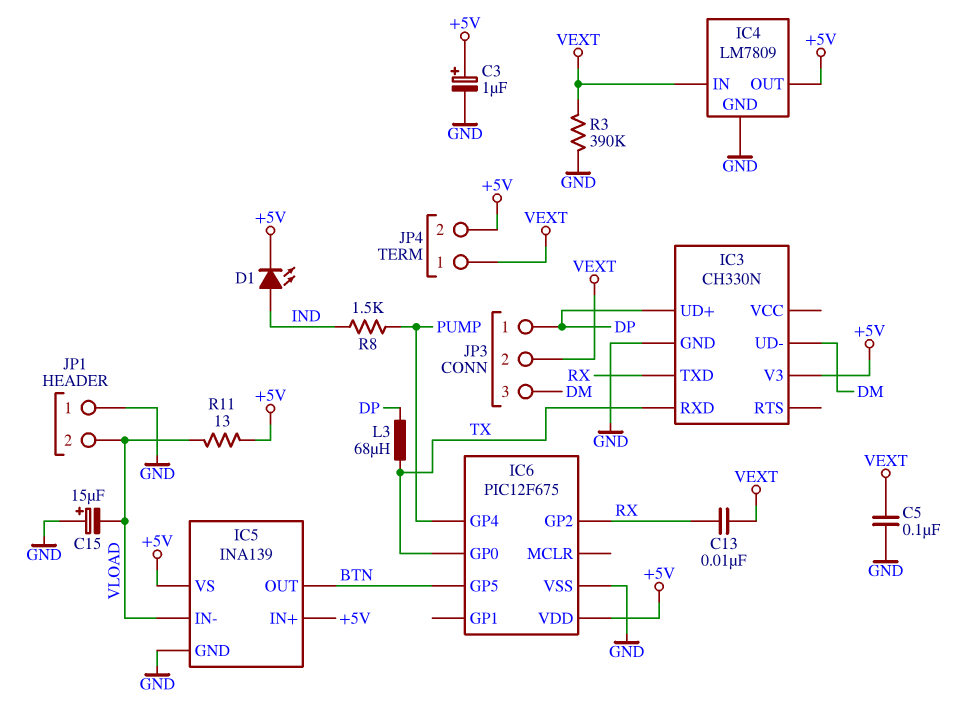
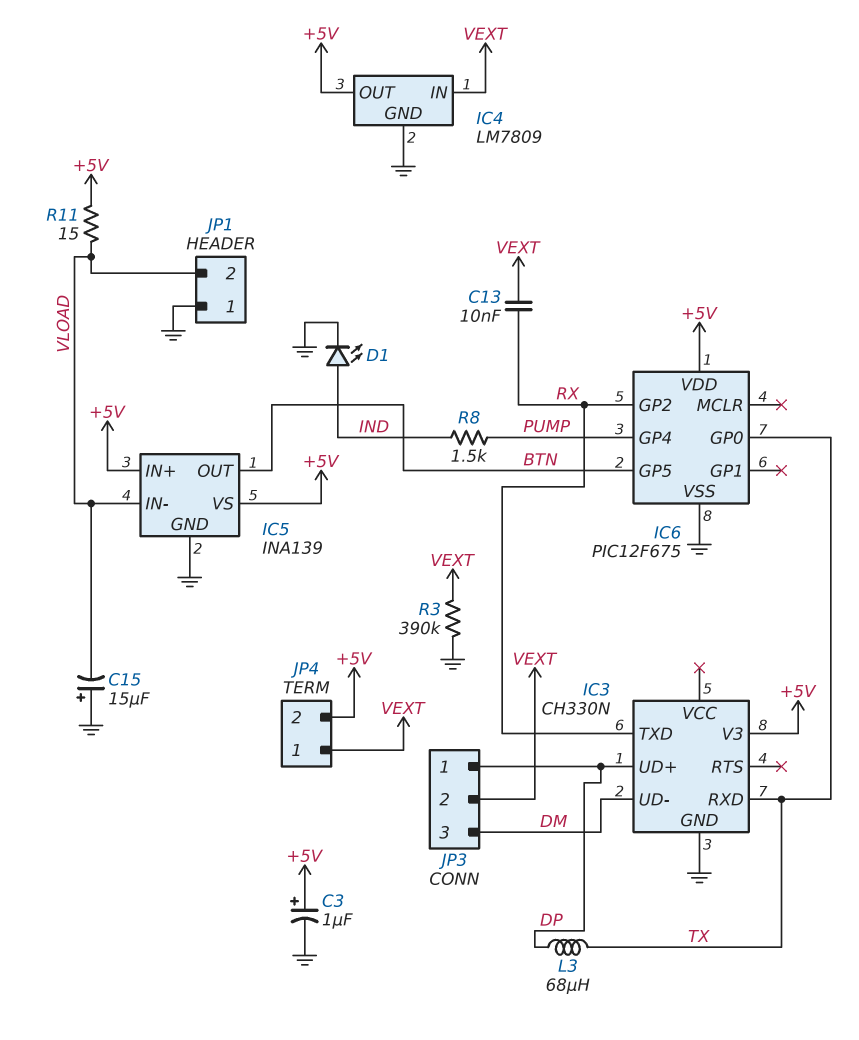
C5: 100nF (GND, VEXT) -> none
D1: LED (A IND, K +5V) -> LED (A IND, K GND)
R11: 13 (+5V, VLOAD) -> 15 (+5V, VLOAD)

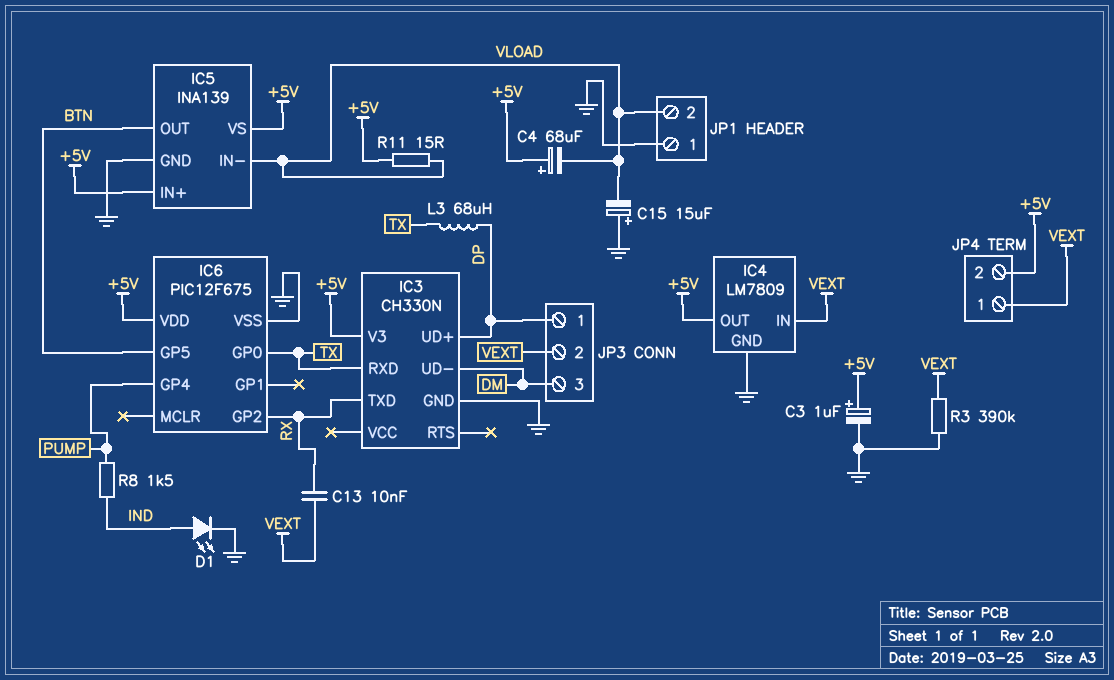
C4: none -> 68uF (plus +5V, minus VLOAD)

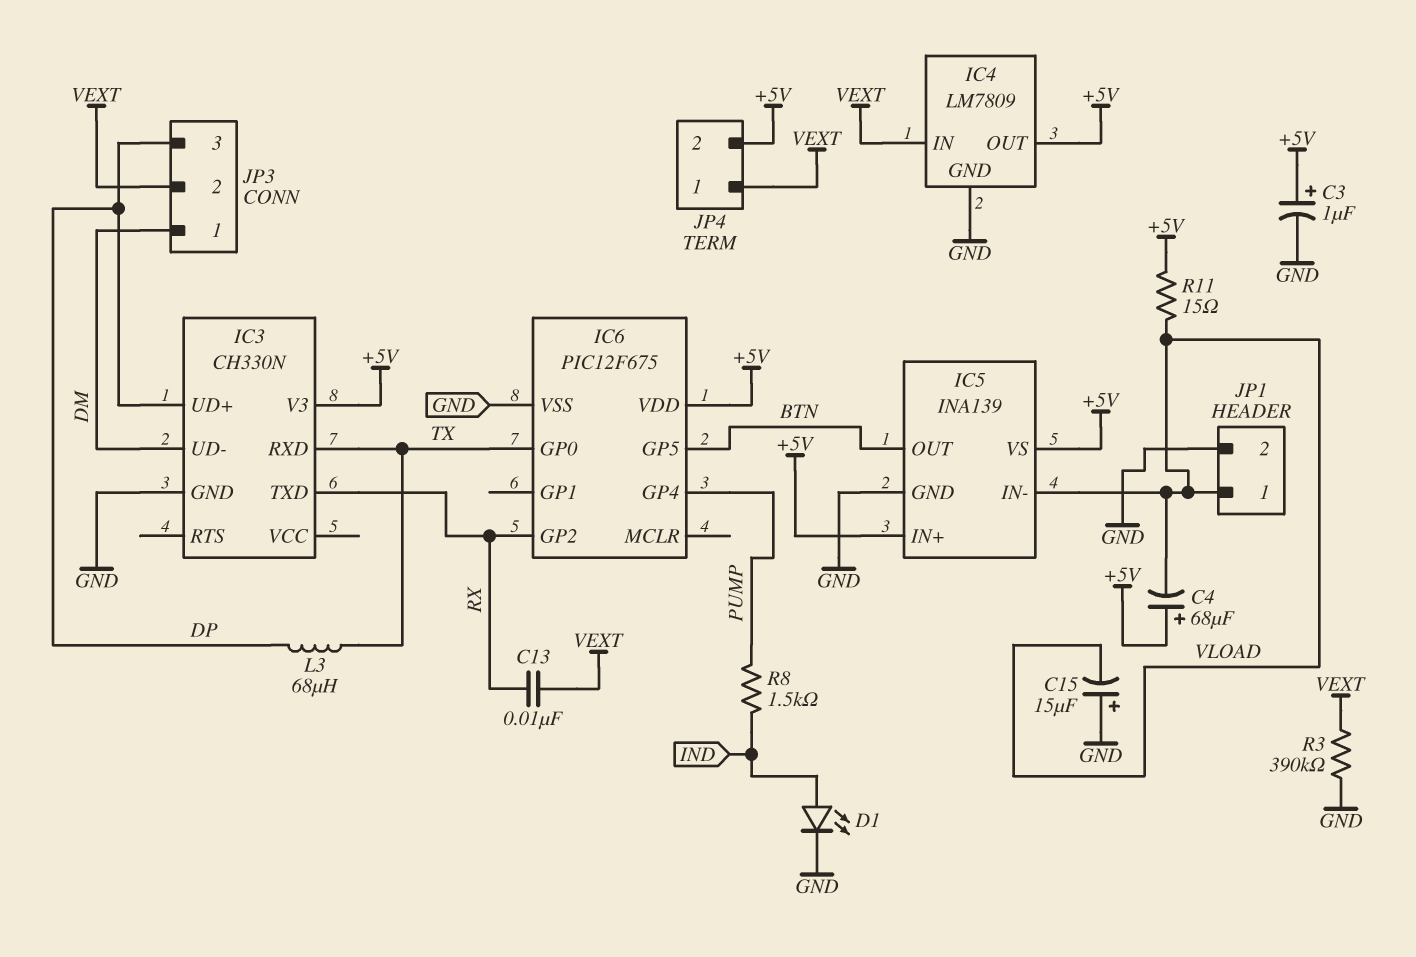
JP1 pin 1: GND -> VLOAD
JP1 pin 2: VLOAD -> GND
JP3 pin 1: DP -> DM
JP3 pin 3: DM -> DP

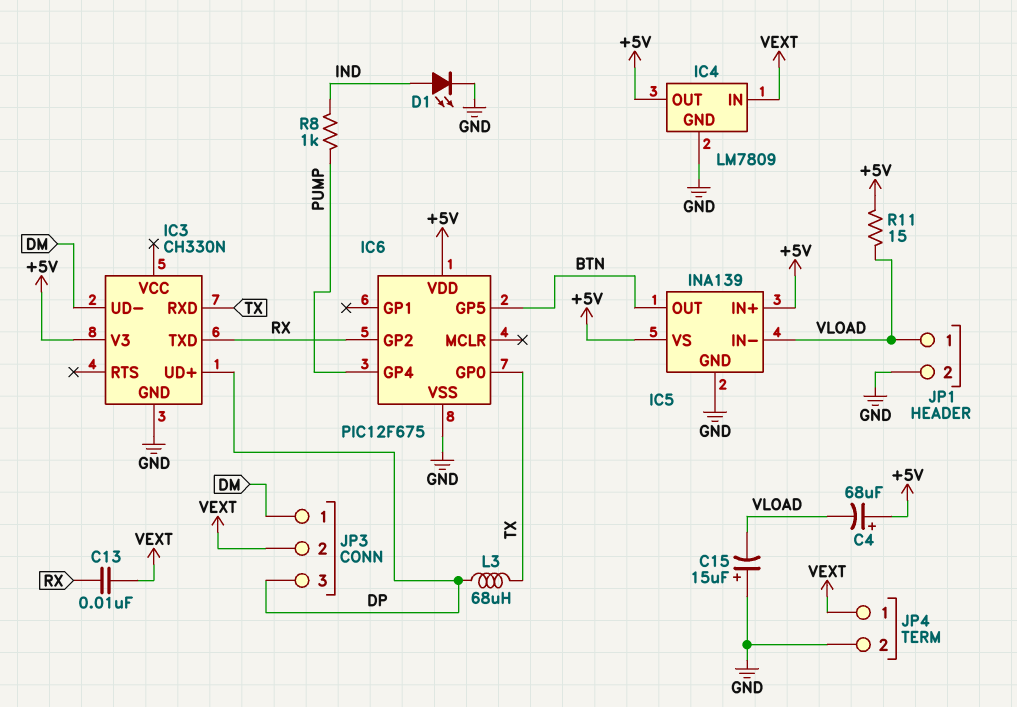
C3: 1uF (plus +5V, minus GND) -> none
JP4 pin 2: +5V -> GND
R3: 390k (GND, VEXT) -> none
R8: 1.5k (IND, PUMP) -> 1k (IND, PUMP)

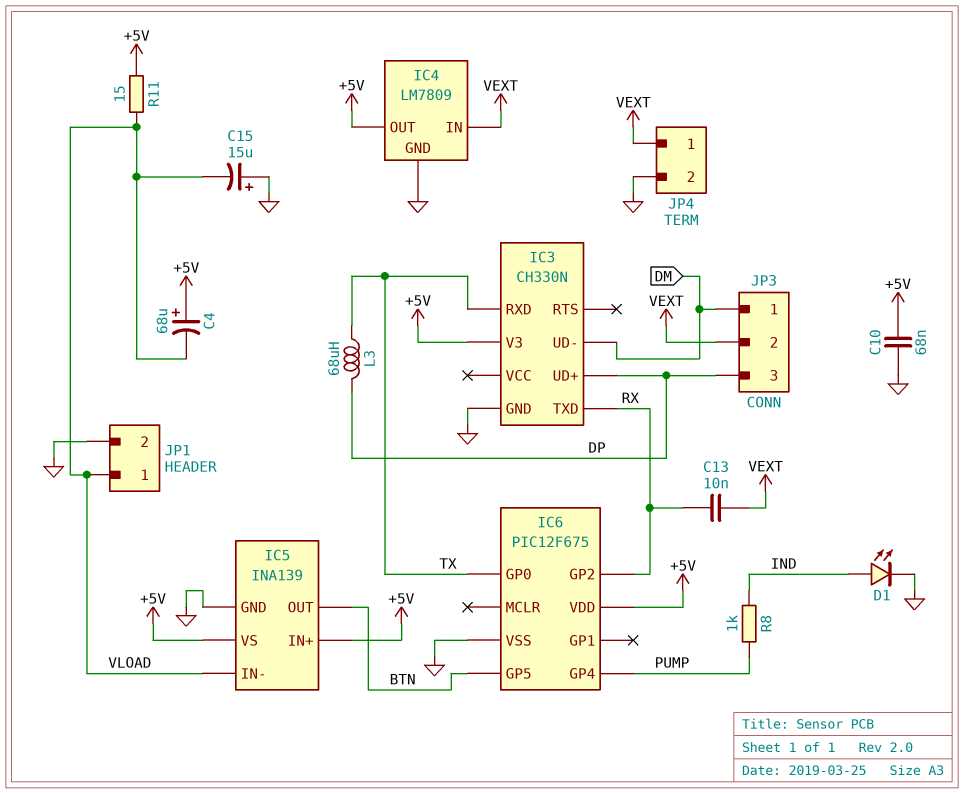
C10: none -> 68nF (+5V, GND)

